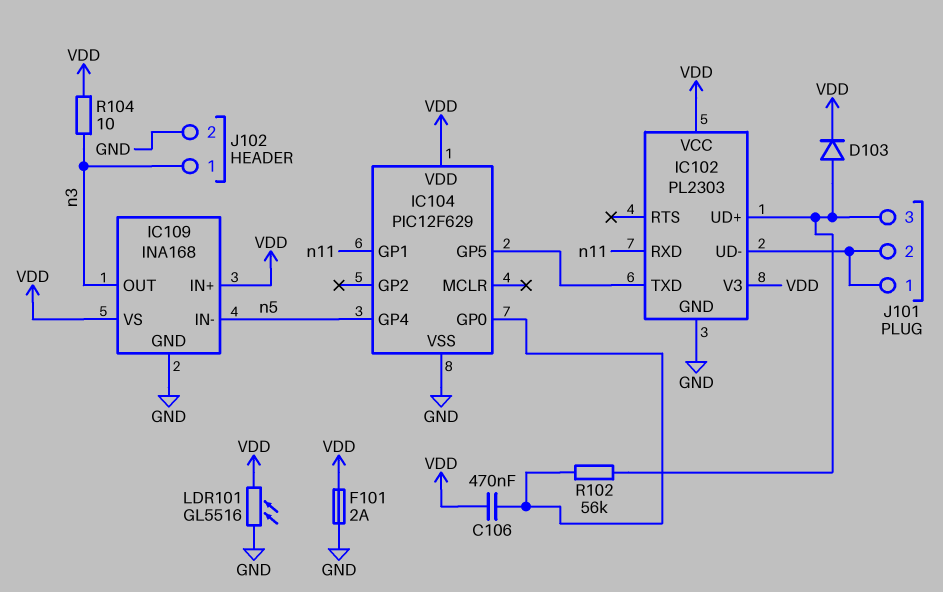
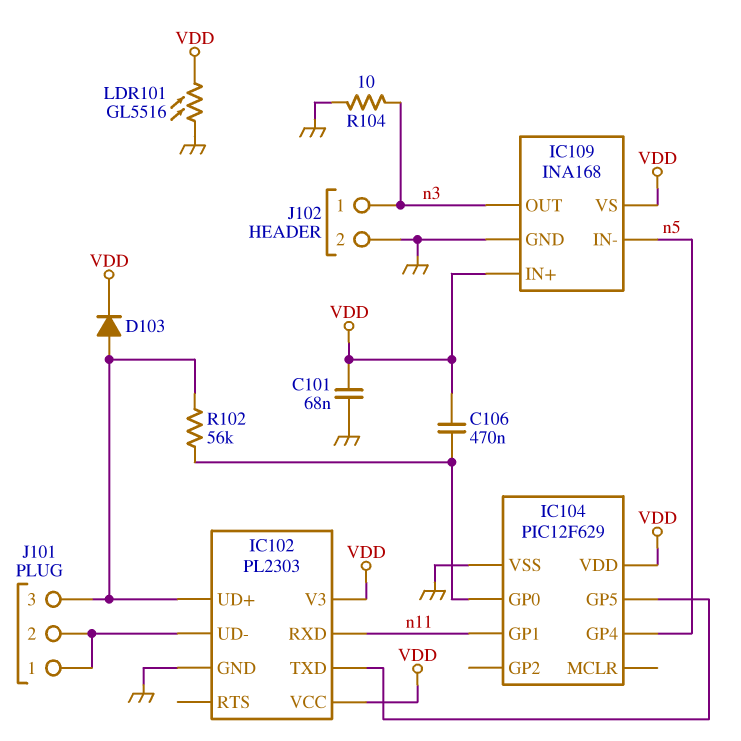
C101: none -> 68nF (GND, VDD)
F101: 2A (GND, VDD) -> none
R104: 10 (VDD, n3) -> 10 (GND, n3)

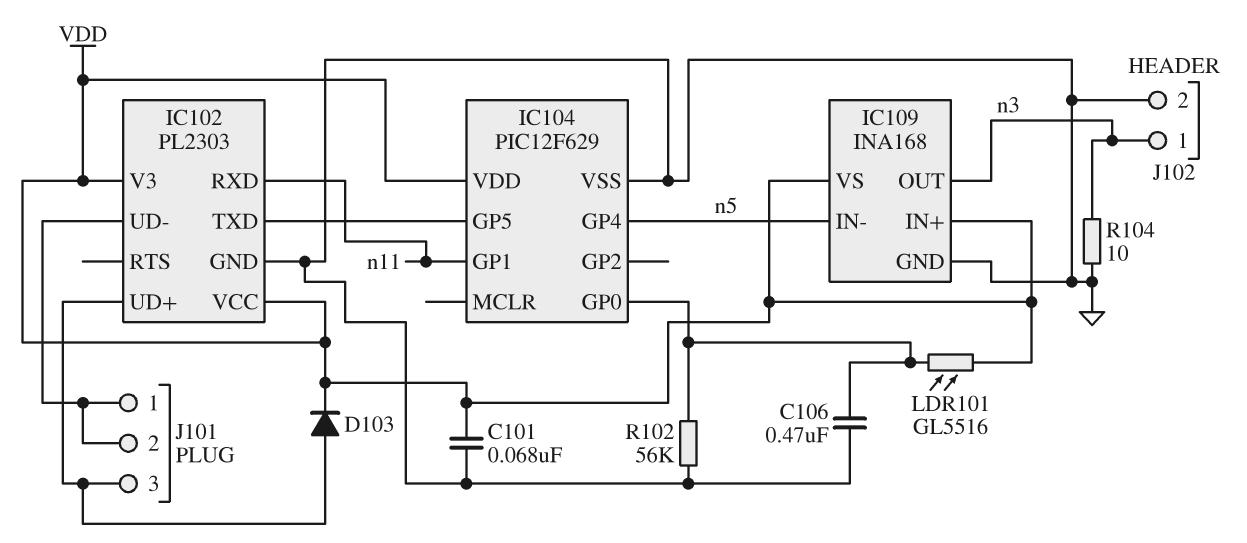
C106: 470nF (IC104/GP0, VDD) -> 470nF (GND, IC104/GP0)
LDR101: GL5516 (GND, VDD) -> GL5516 (IC104/GP0, VDD)
R102: 56k (IC102/UD+, IC104/GP0) -> 56k (GND, IC104/GP0)

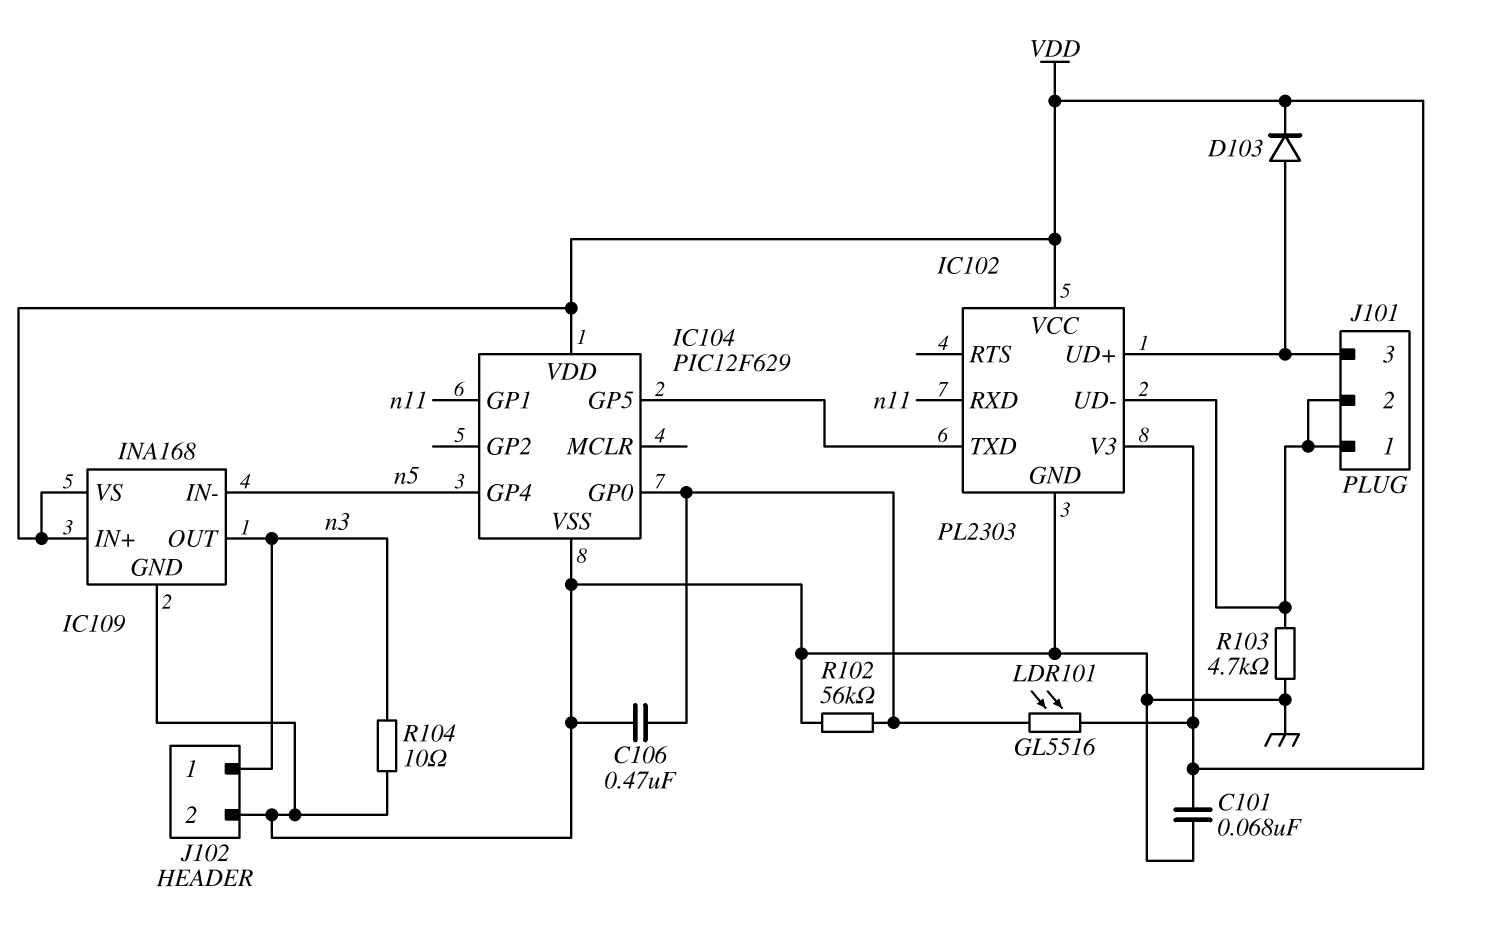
R103: none -> 4.7k (GND, IC102/UD-)

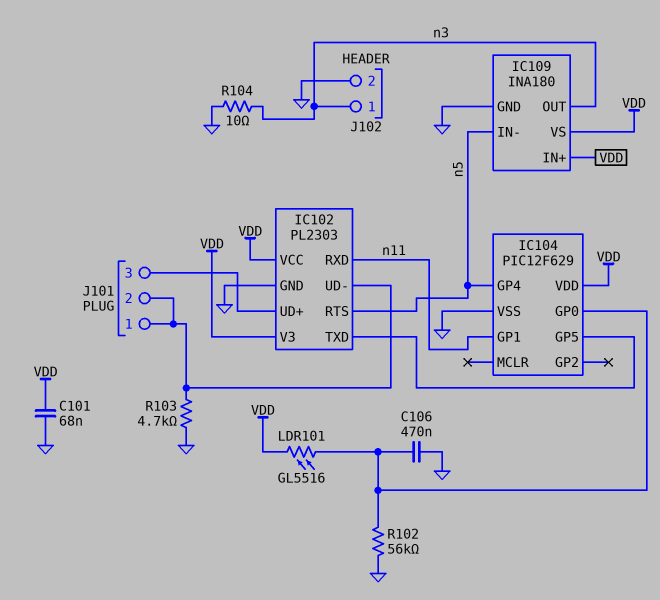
D103: diode (A IC102/UD+, K VDD) -> none
IC102 pin RTS: none -> n5
IC109: INA168 -> INA180

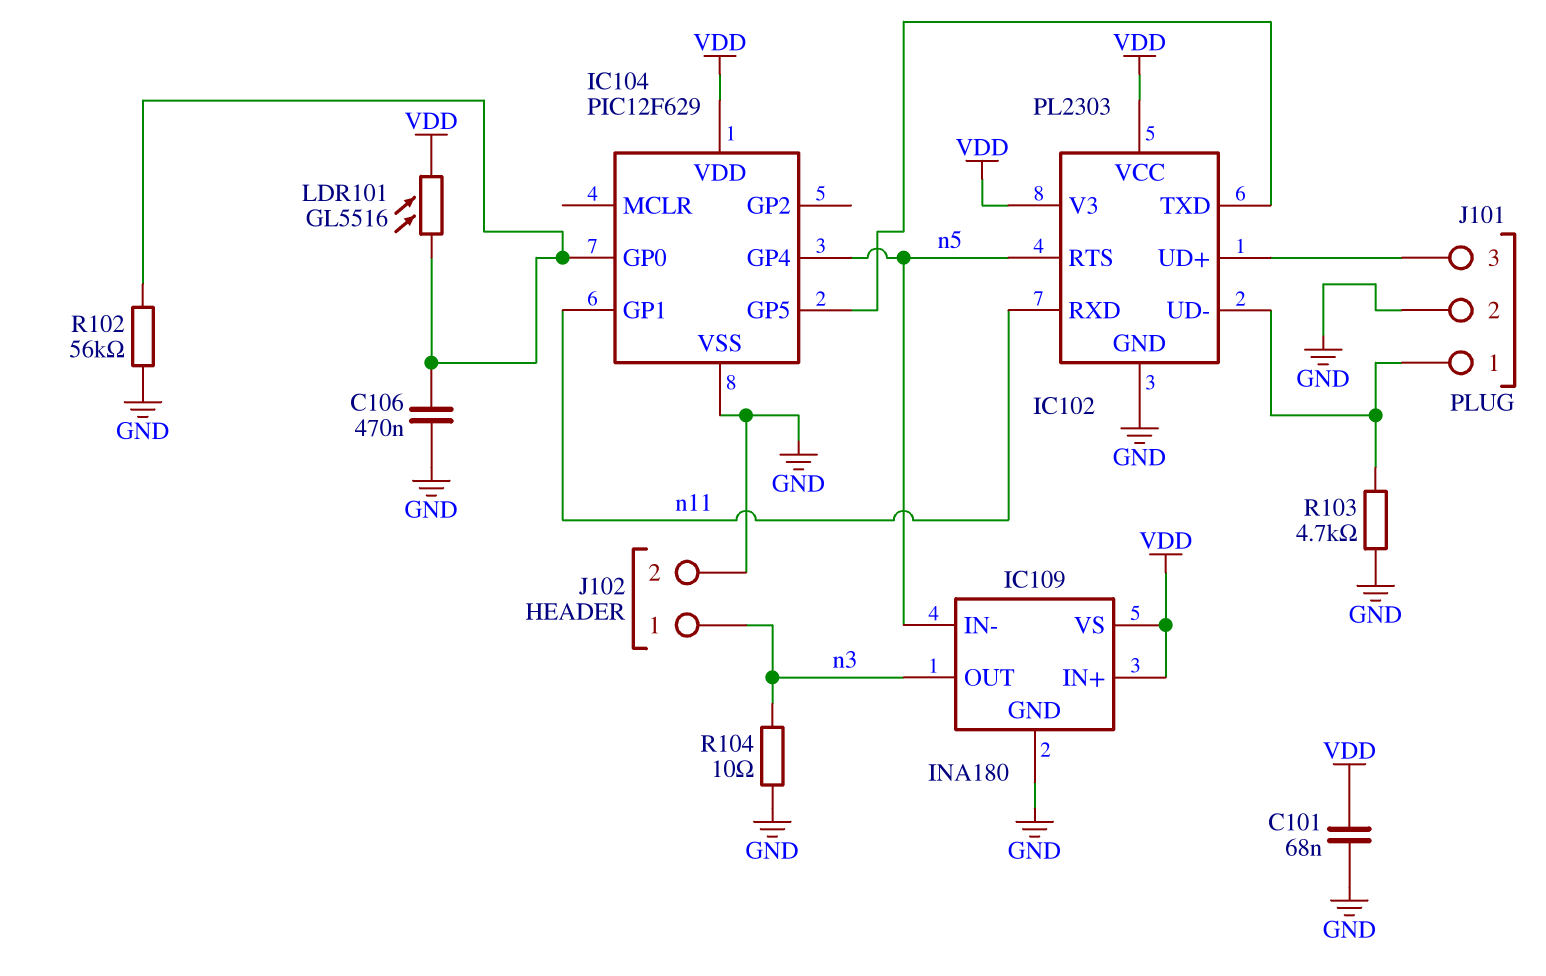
J101 pin 2: IC102/UD- -> GND

